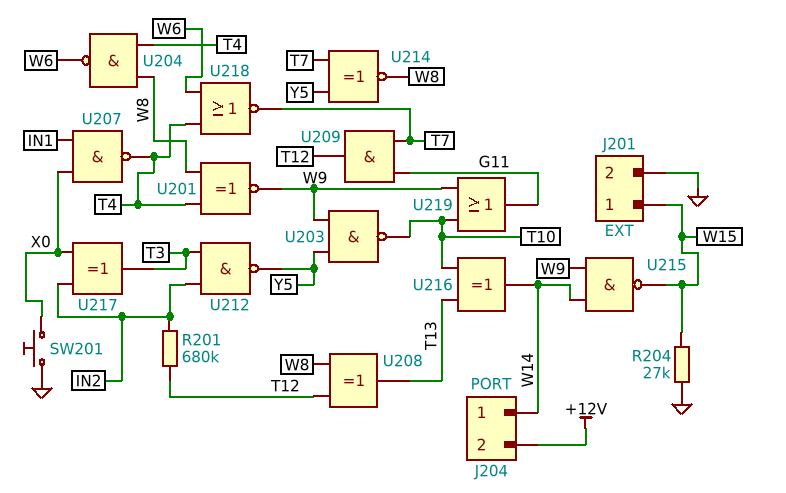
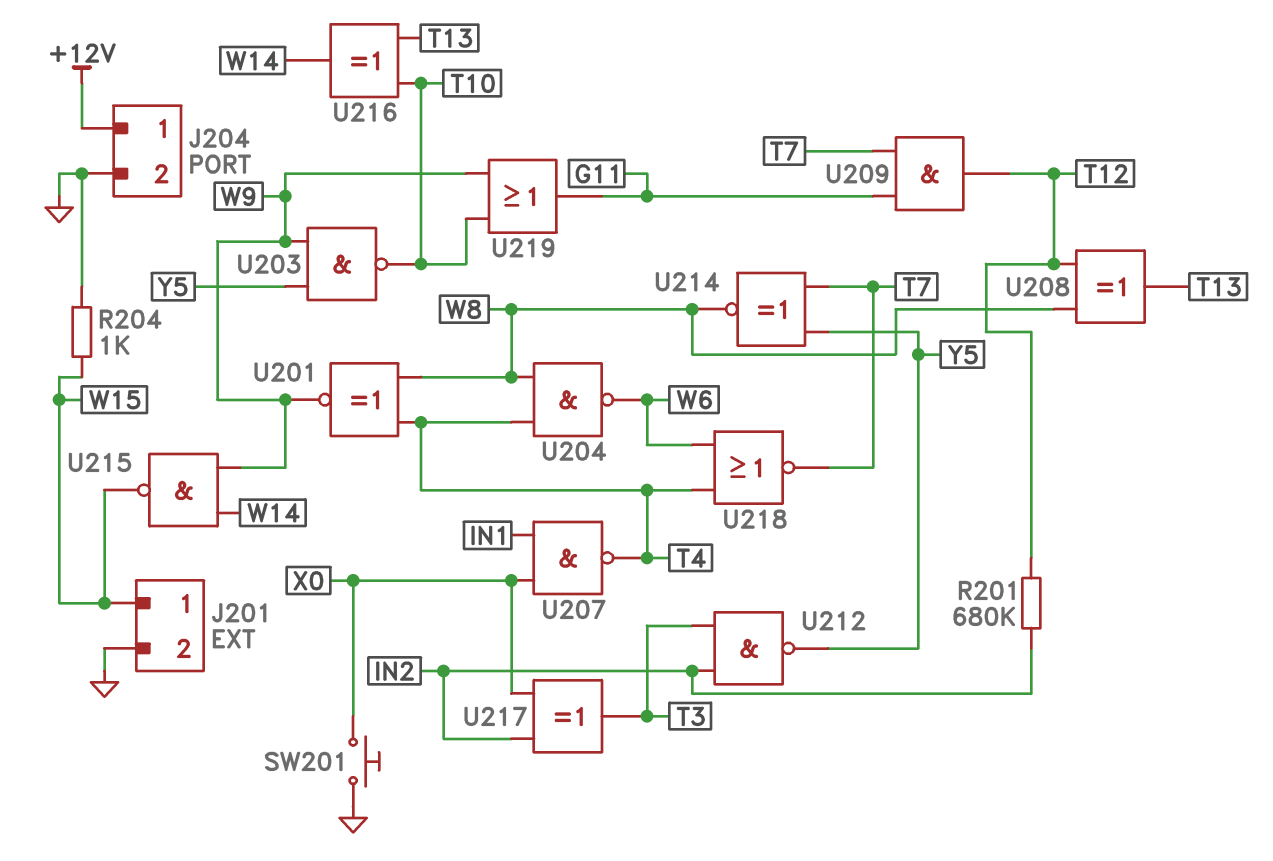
J204 pin 1: W14 -> +12V
J204 pin 2: +12V -> GND
R204: 27k (GND, W15) -> 1k (GND, W15)

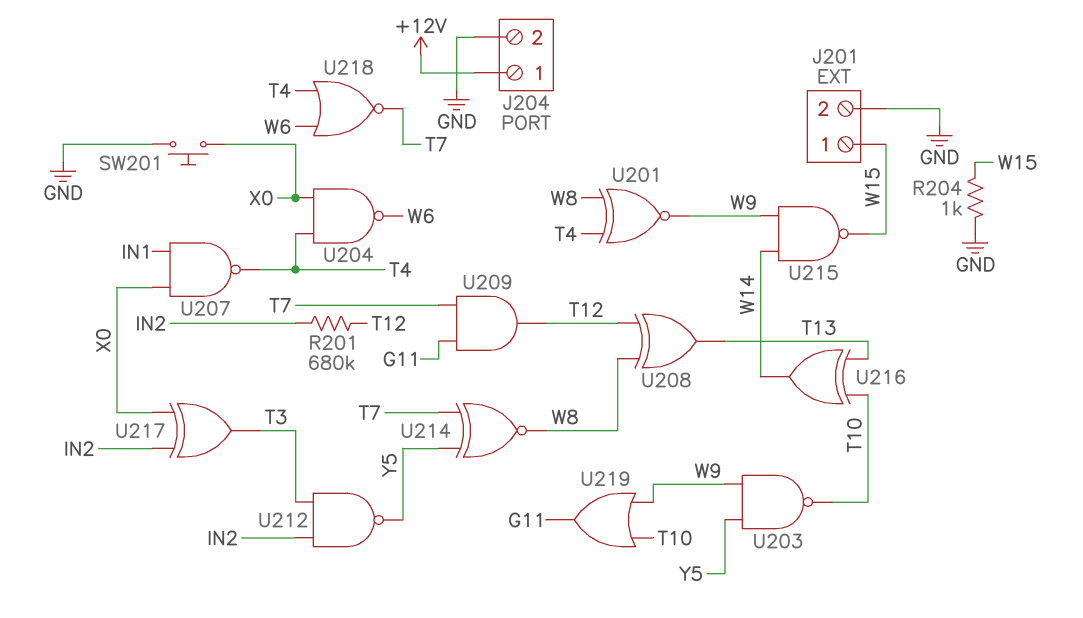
U204: NAND (in T4, in W8, out W6) -> NAND (in T4, in X0, out W6)

